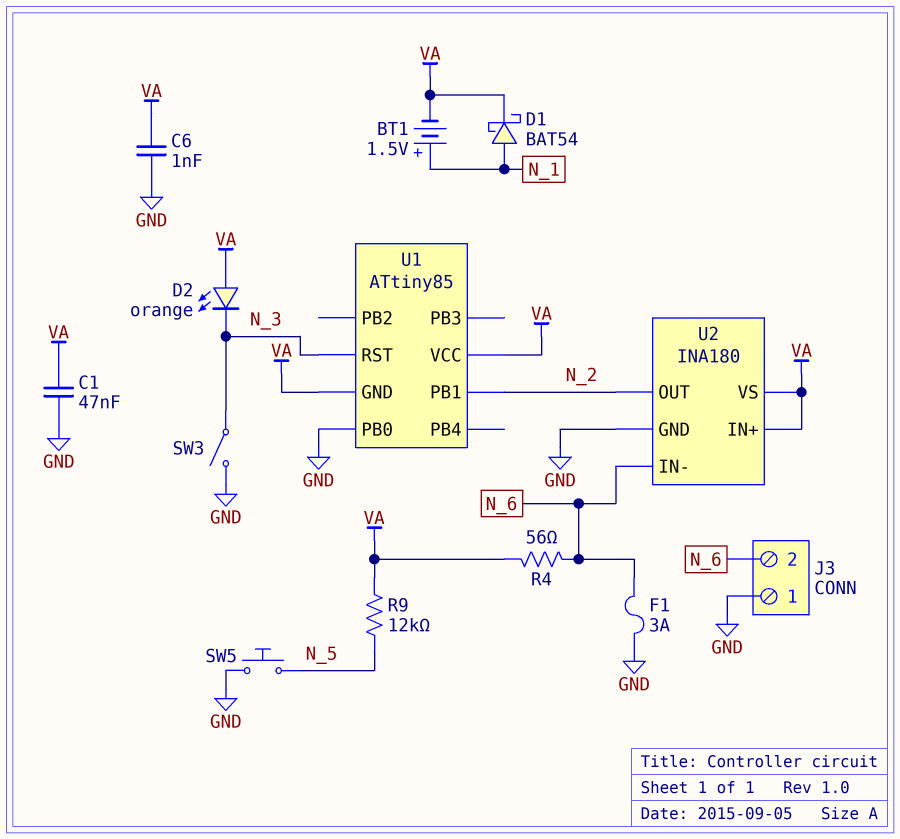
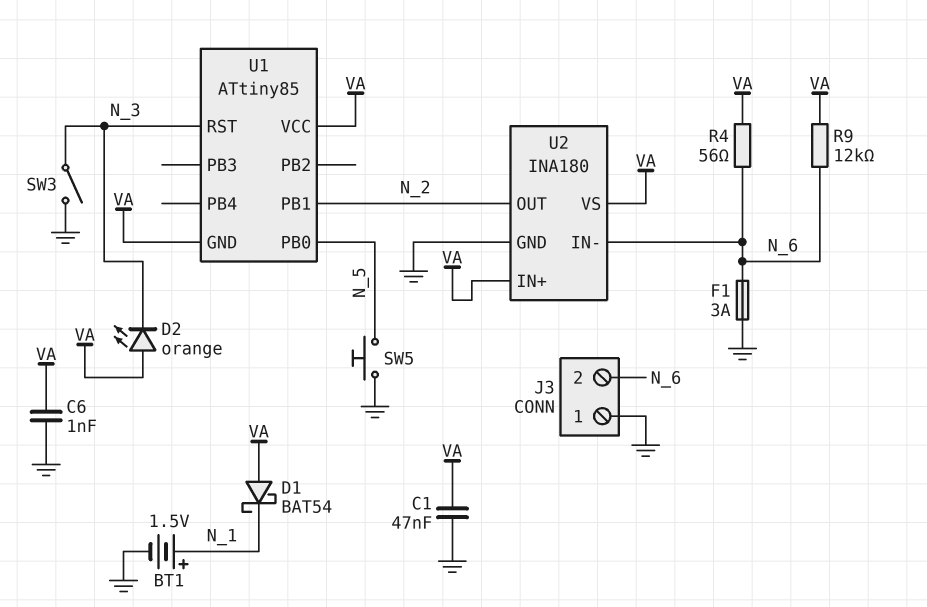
BT1: 1.5V (plus N_1, minus VA) -> 1.5V (plus N_1, minus GND)
D1: schottky BAT54 (A N_1, K VA) -> schottky BAT54 (A VA, K N_1)
R9: 12k (N_5, VA) -> 12k (N_6, VA)
U1 pin PB0: GND -> N_5

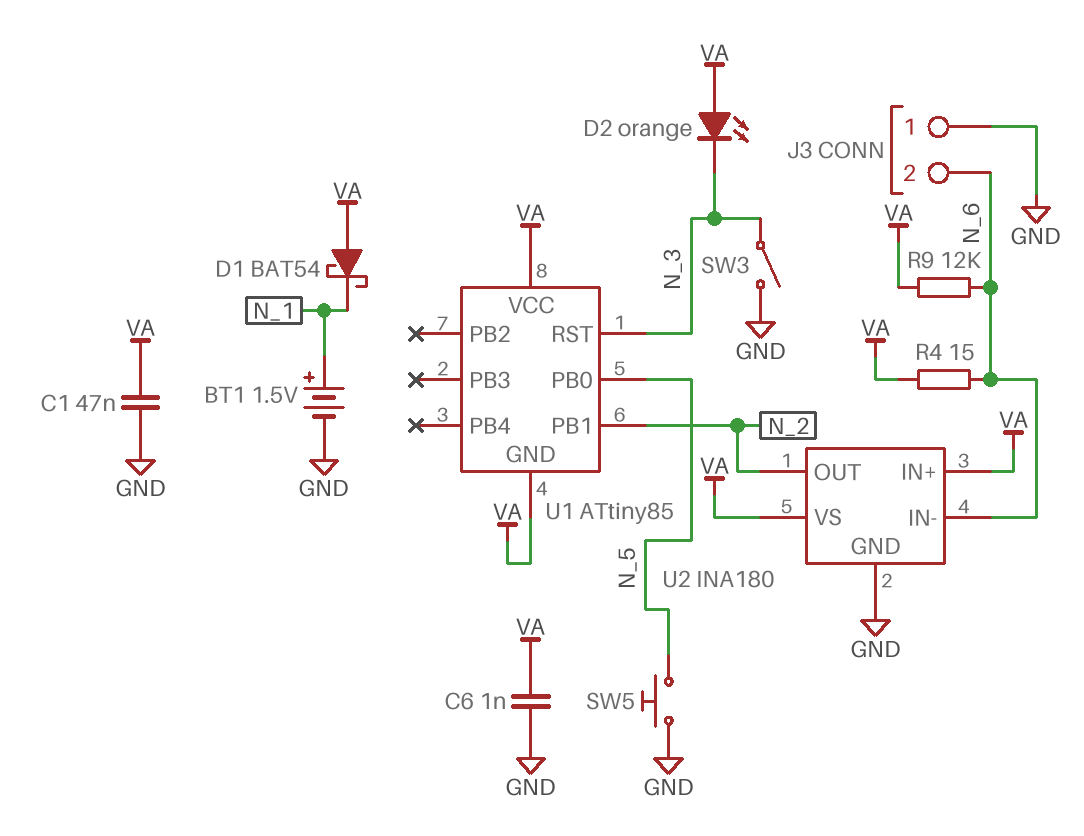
F1: 3A (GND, N_6) -> none
R4: 56 (N_6, VA) -> 15 (N_6, VA)

